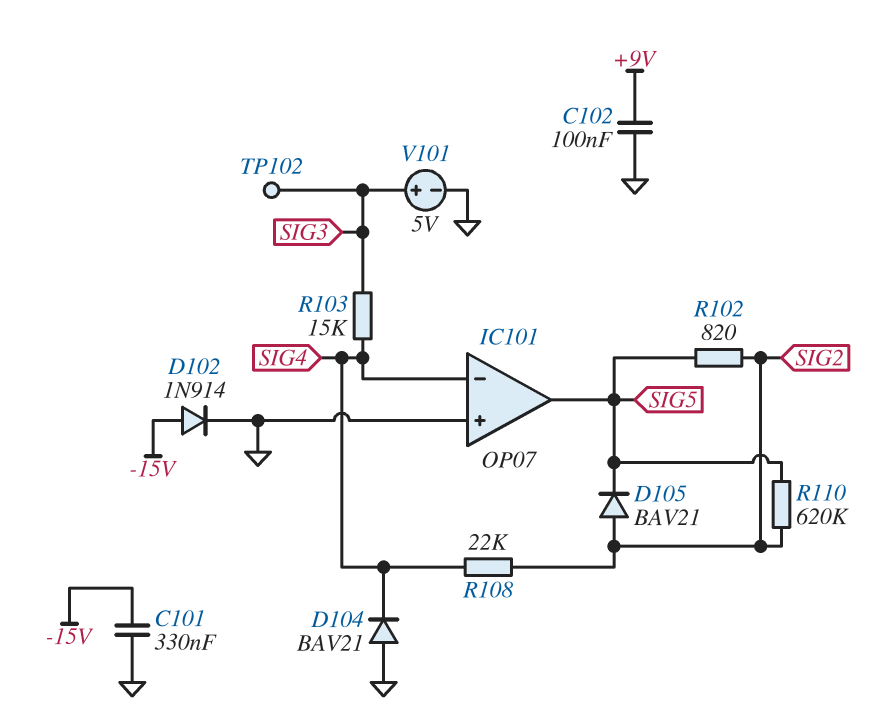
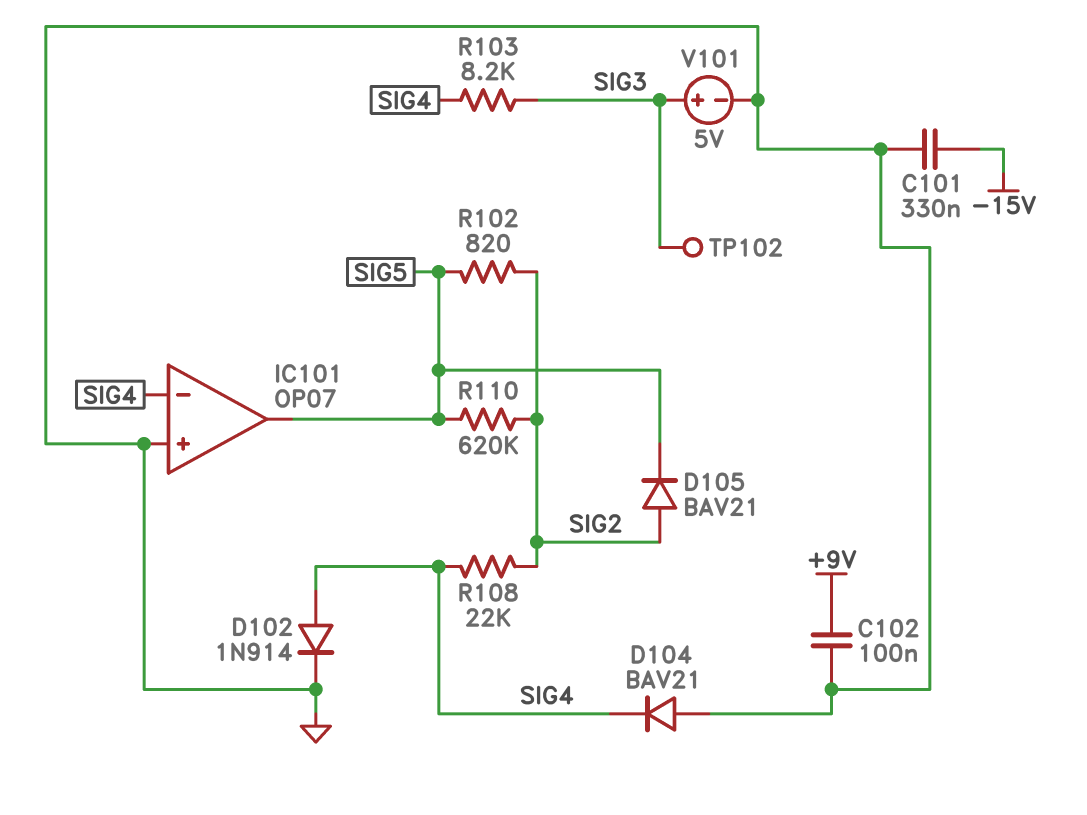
D102: diode 1N914 (A -15V, K GND) -> diode 1N914 (A SIG4, K GND)
R103: 15k (SIG3, SIG4) -> 8.2k (SIG3, SIG4)

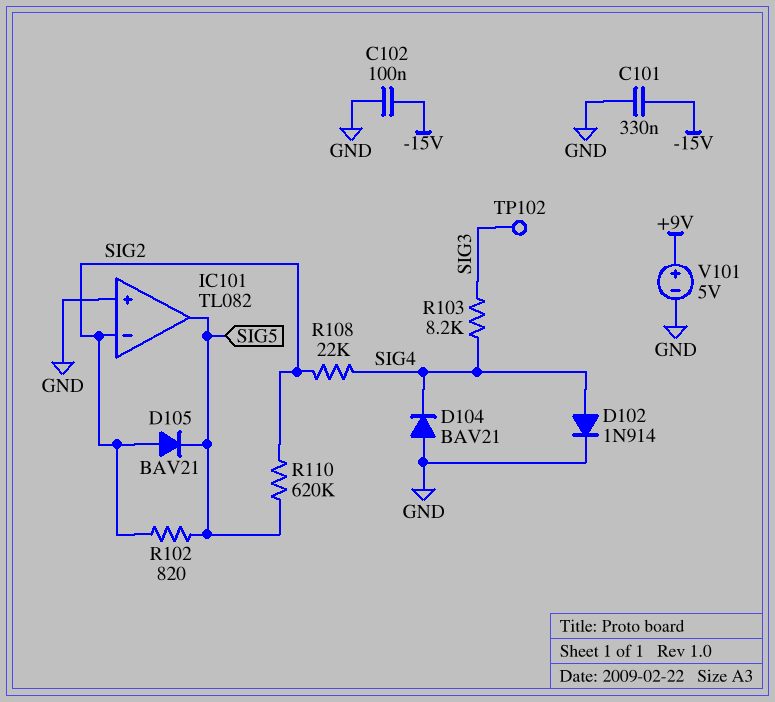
C102: 100nF (+9V, GND) -> 100nF (-15V, GND)
IC101: OP07 -> TL082
IC101 pin in-: SIG4 -> SIG2
V101: 5V (plus SIG3, minus GND) -> 5V (plus +9V, minus GND)

